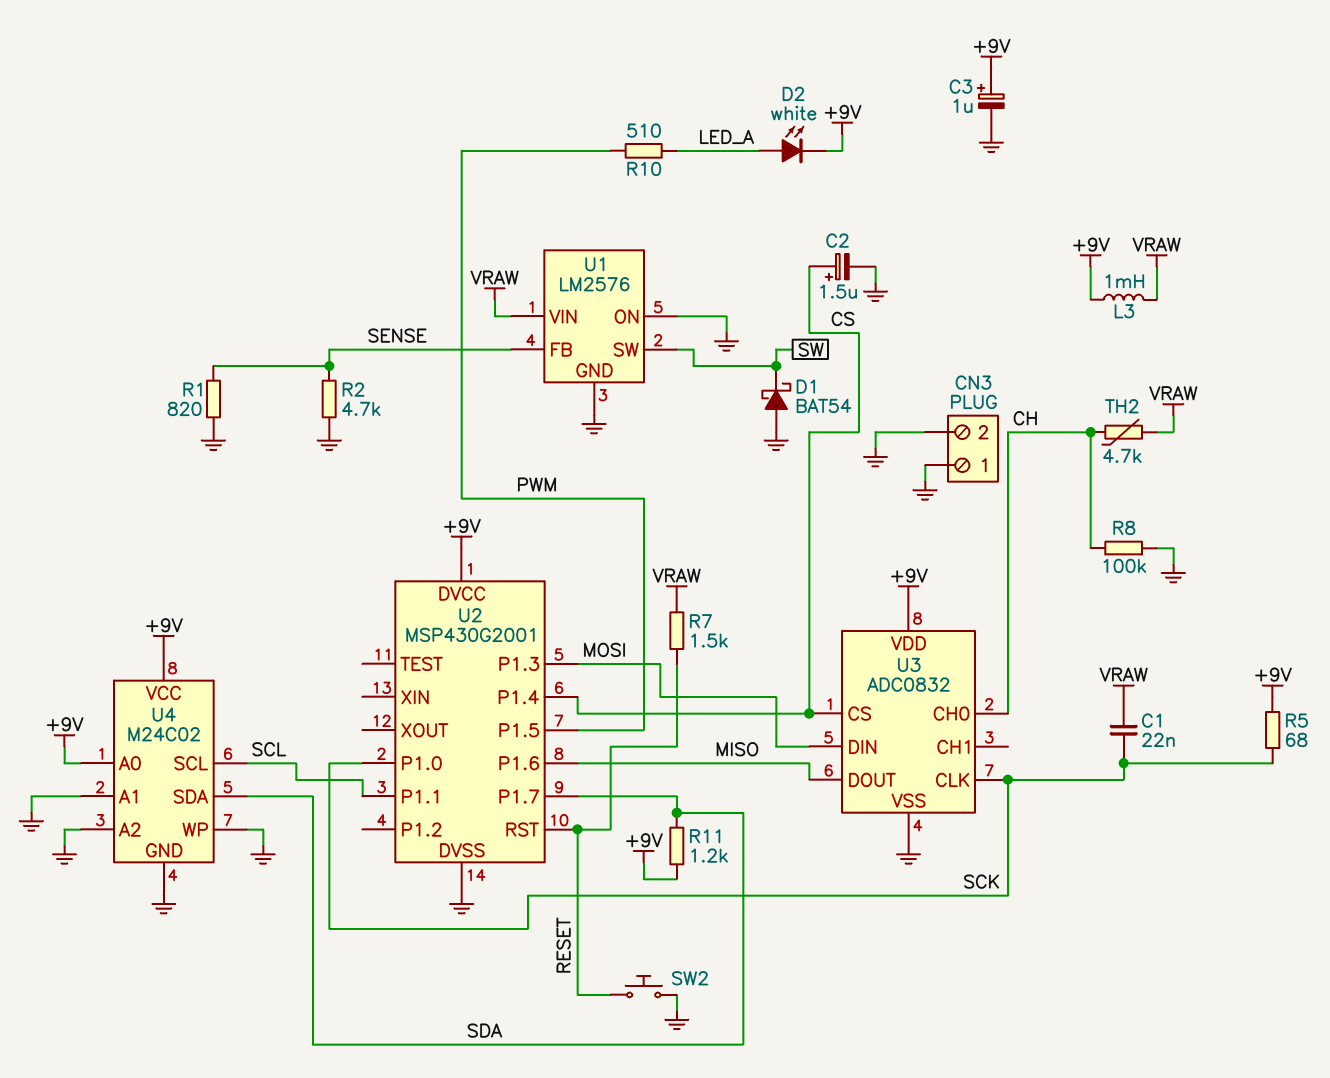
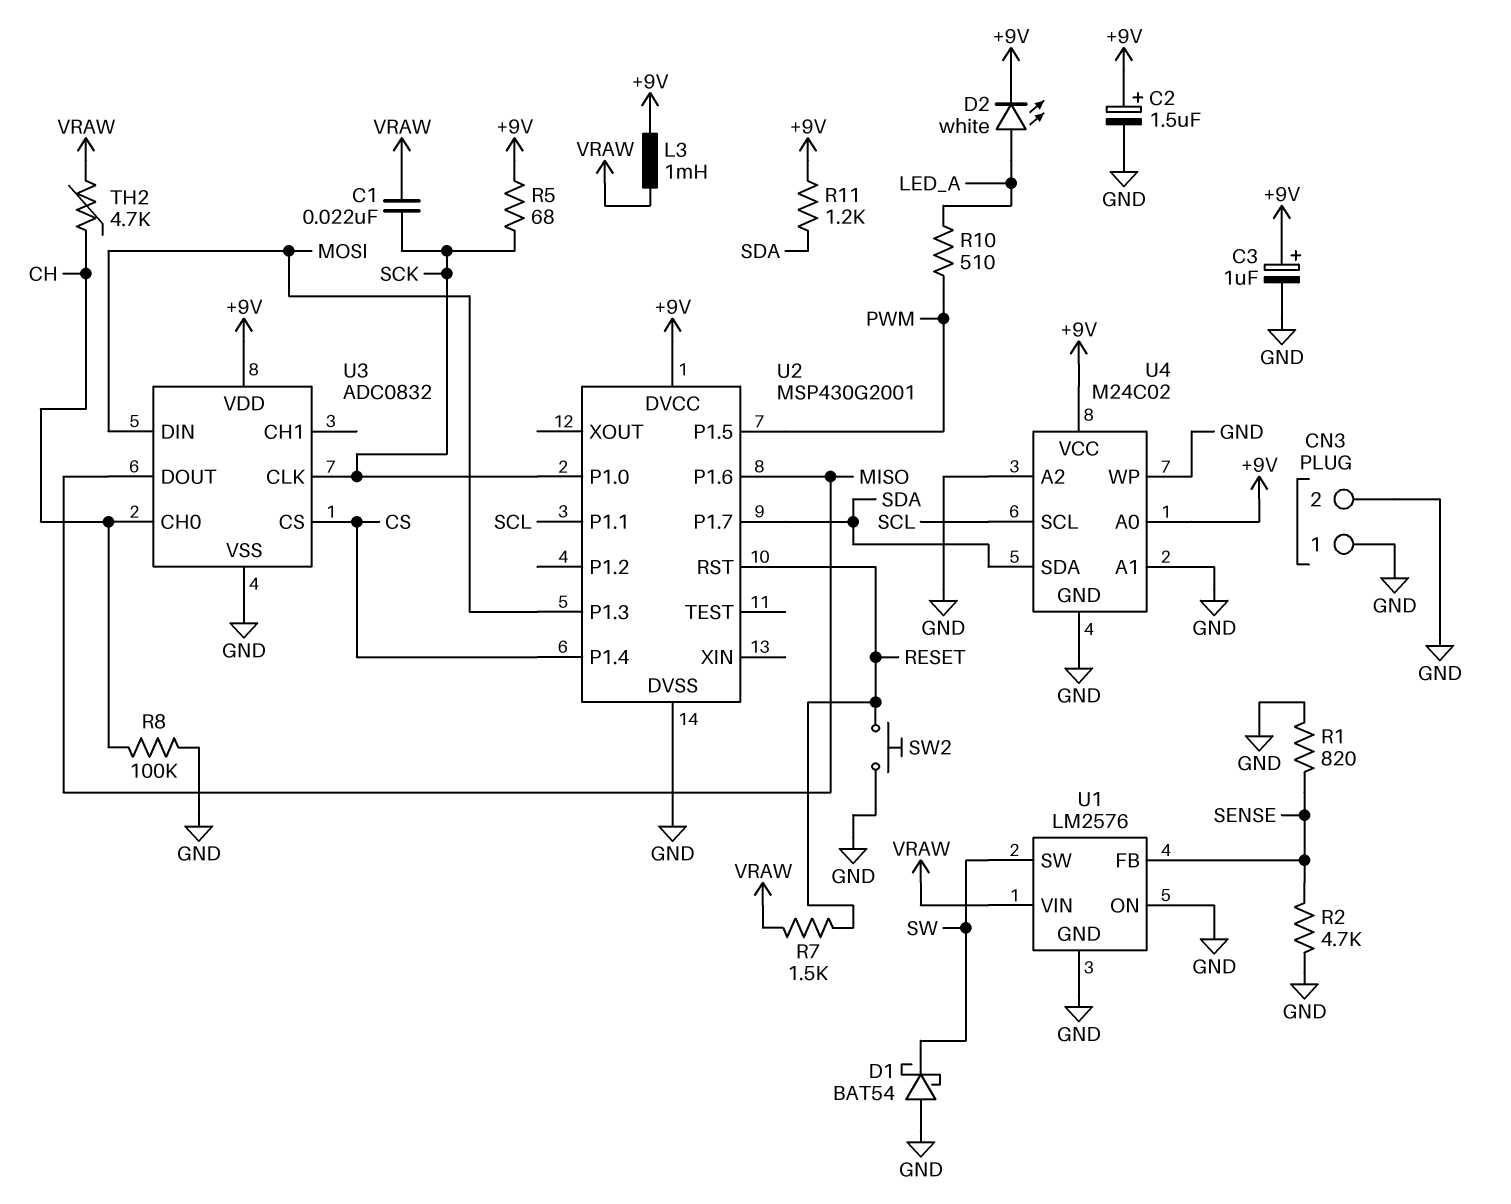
C2: 1.5uF (plus CS, minus GND) -> 1.5uF (plus +9V, minus GND)

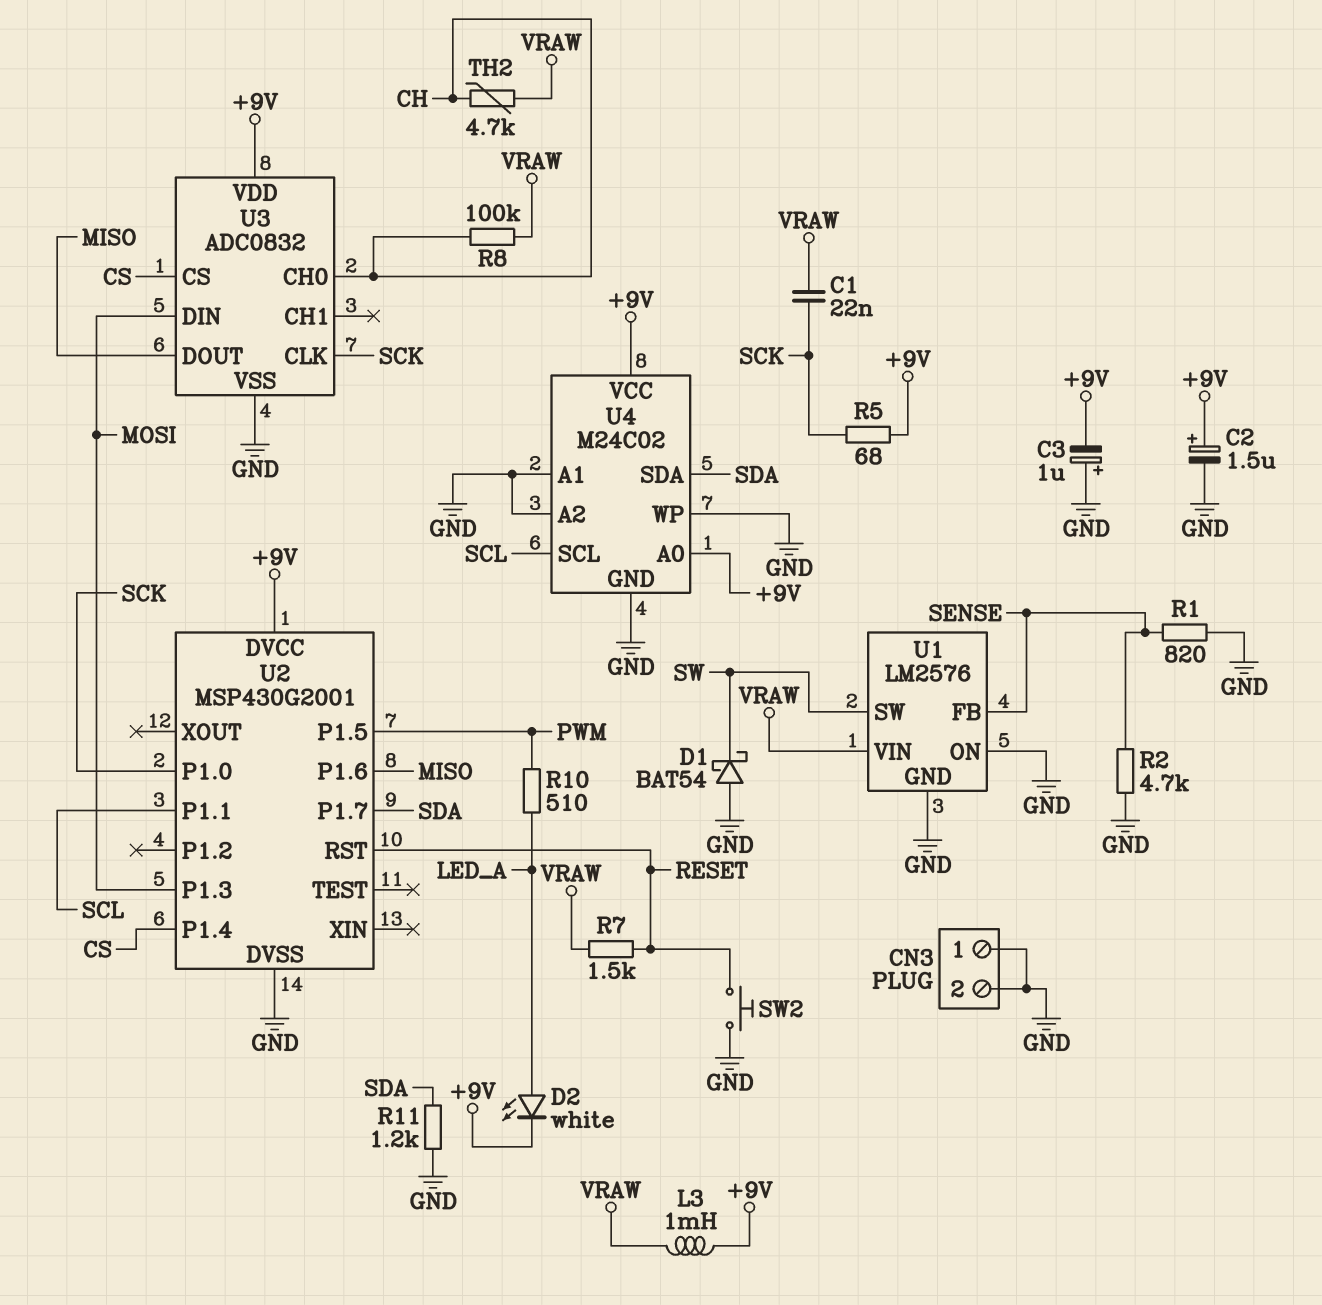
C3: 1uF (plus +9V, minus GND) -> 1uF (plus GND, minus +9V)
R8: 100k (CH, GND) -> 100k (CH, VRAW)
R11: 1.2k (+9V, SDA) -> 1.2k (GND, SDA)

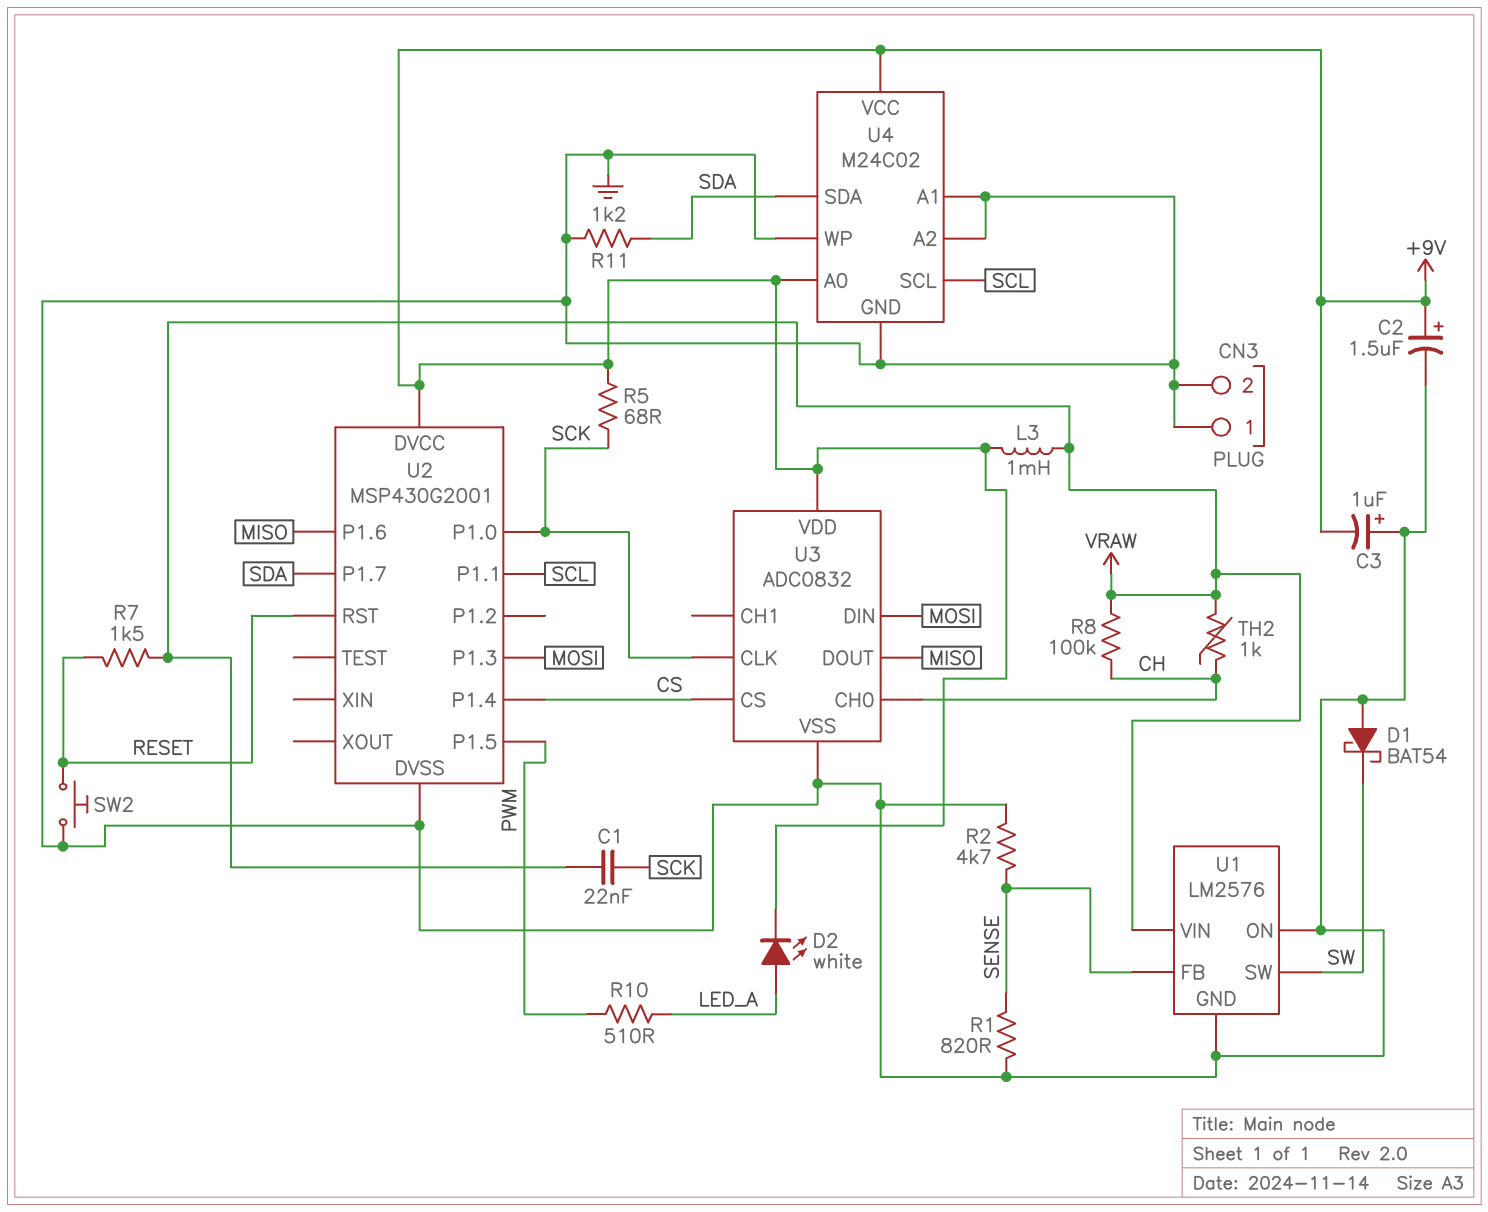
TH2: 4.7k (CH, VRAW) -> 1k (CH, VRAW)

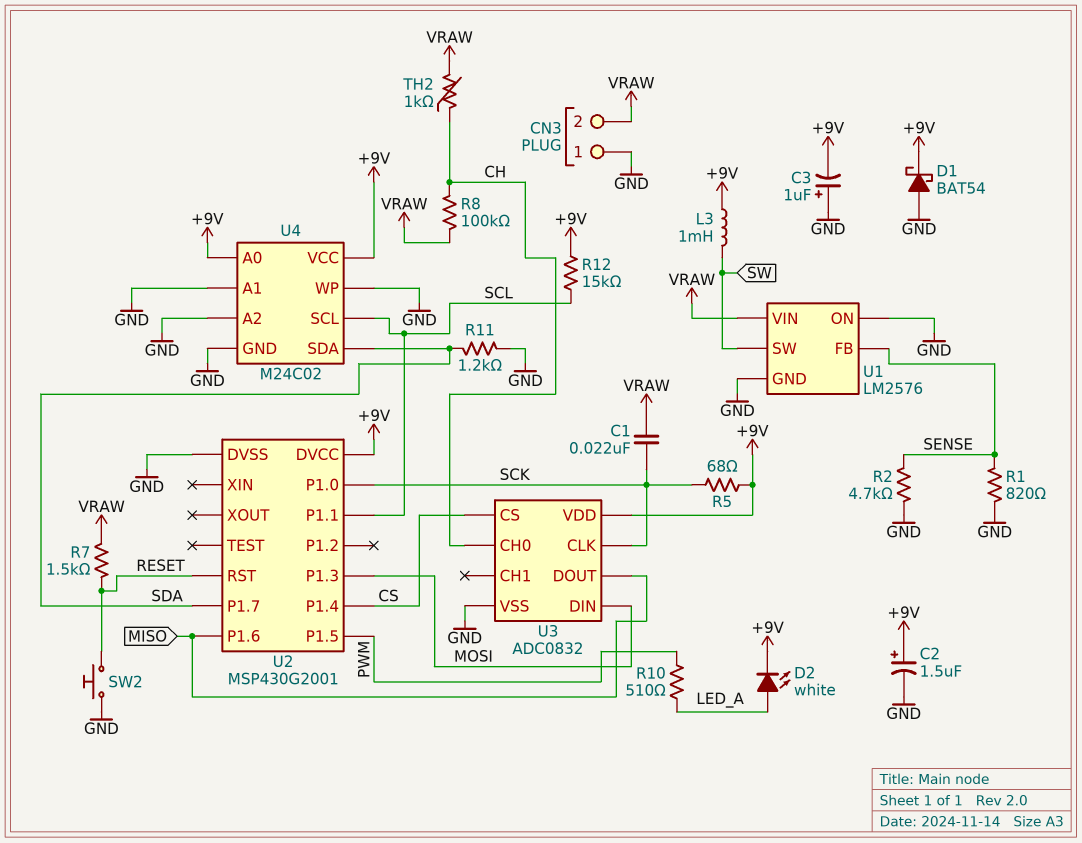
CN3 pin 2: GND -> VRAW
D1: schottky BAT54 (A GND, K SW) -> schottky BAT54 (A GND, K +9V)
L3: 1mH (+9V, VRAW) -> 1mH (+9V, SW)
R12: none -> 15k (+9V, SCL)

